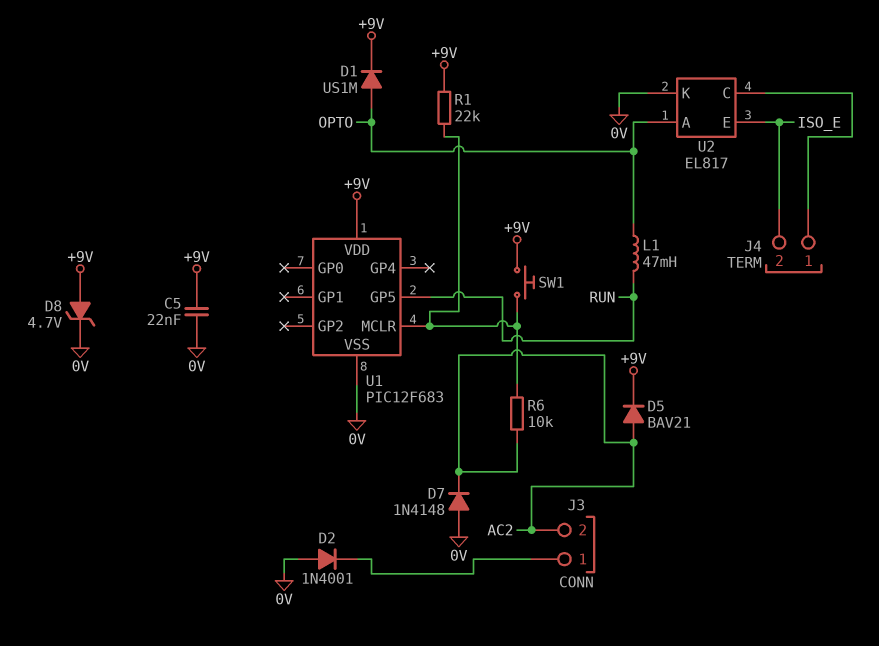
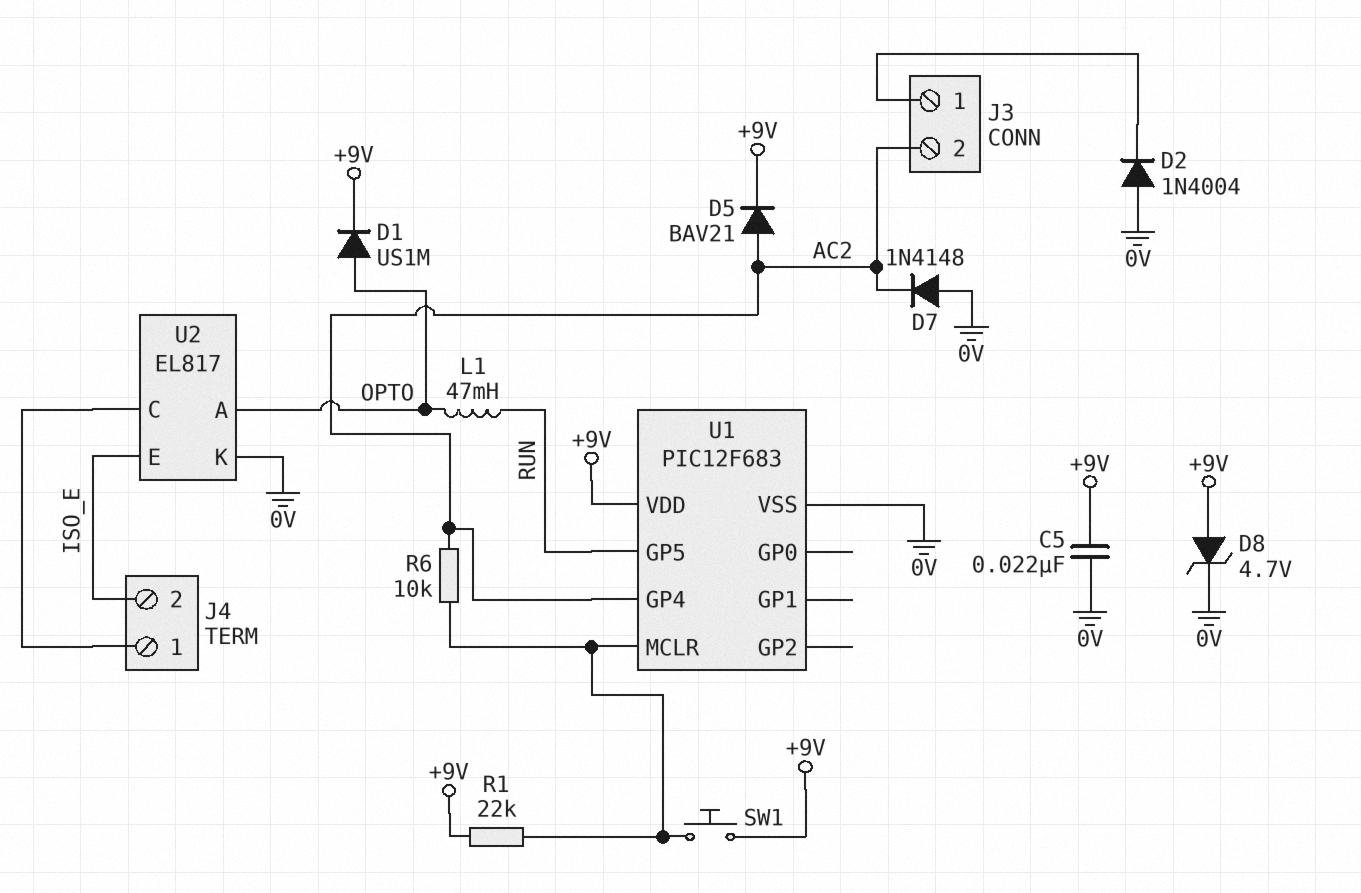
D2: diode 1N4001 (A 0V, K J3/1) -> diode 1N4004 (A 0V, K J3/1)
U1 pin GP4: none -> AC2

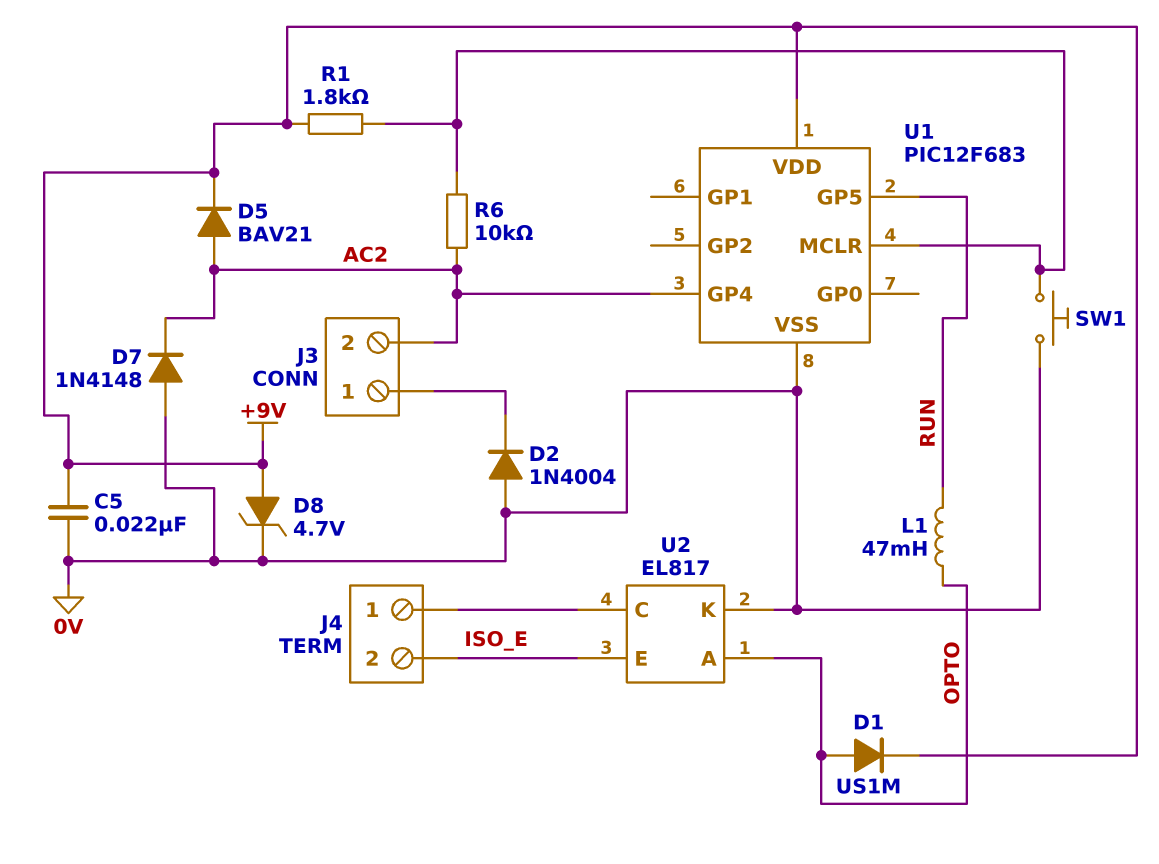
R1: 22k (+9V, U1/MCLR) -> 1.8k (+9V, U1/MCLR)
SW1: button (+9V, U1/MCLR) -> button (0V, U1/MCLR)

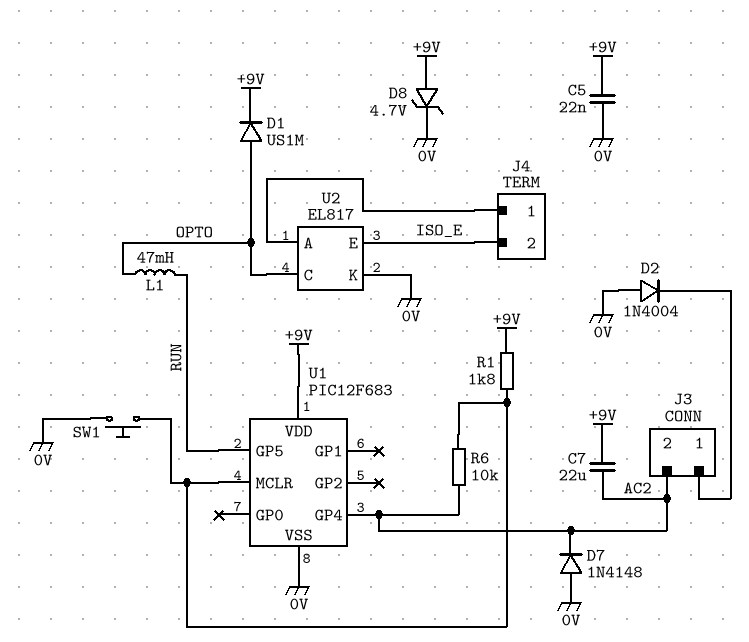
C7: none -> 22uF (+9V, AC2)
D5: diode BAV21 (A AC2, K +9V) -> none
U2 pin A: OPTO -> J4/1
U2 pin C: J4/1 -> OPTO

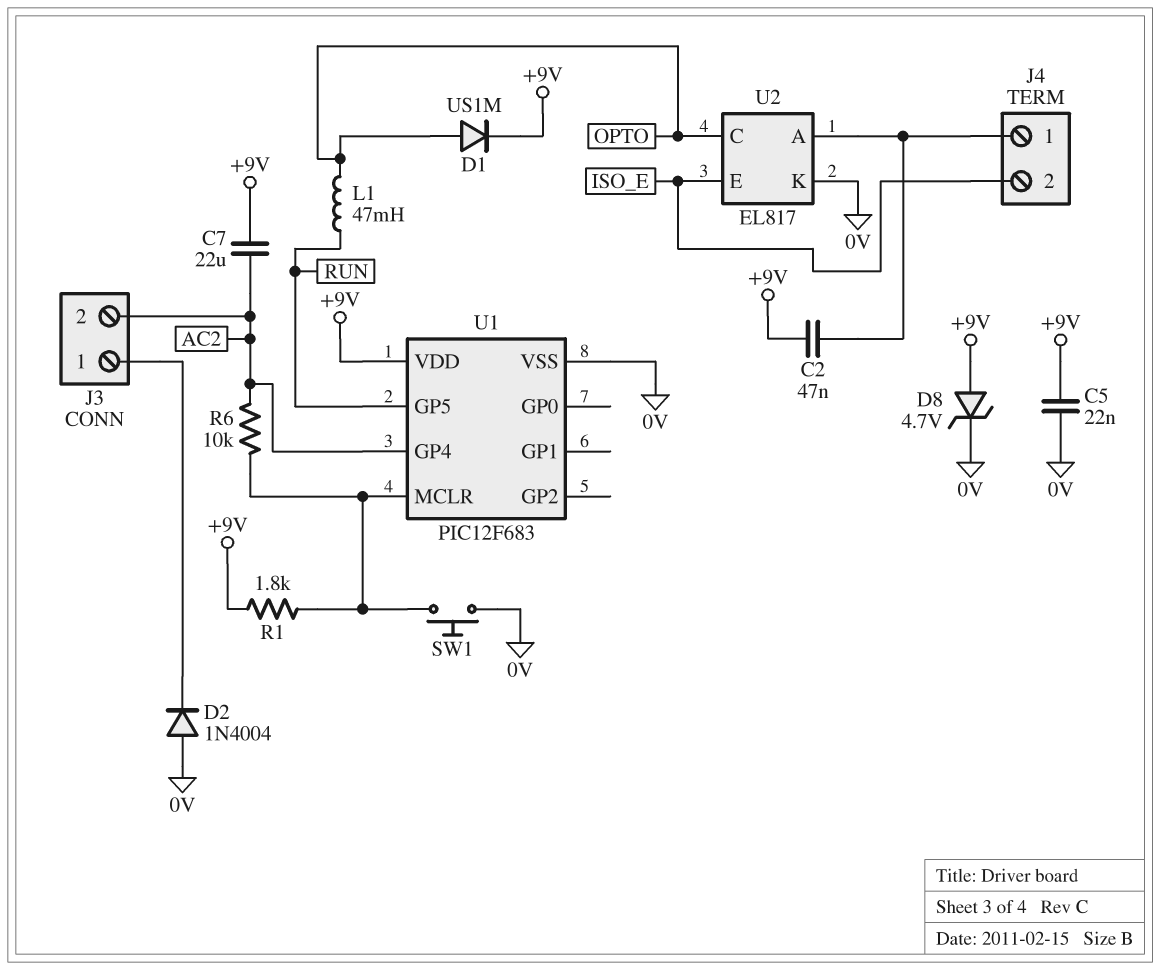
C2: none -> 47nF (+9V, J4/1)
D7: diode 1N4148 (A 0V, K AC2) -> none

